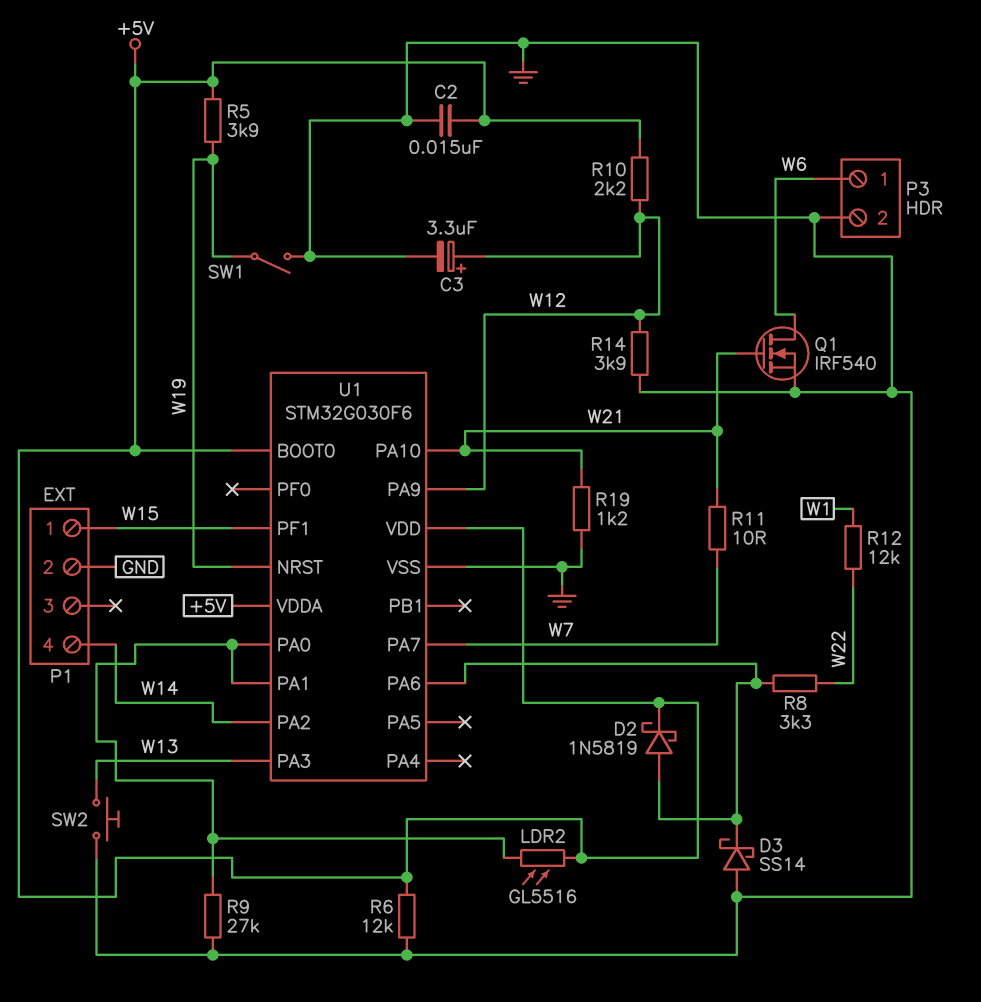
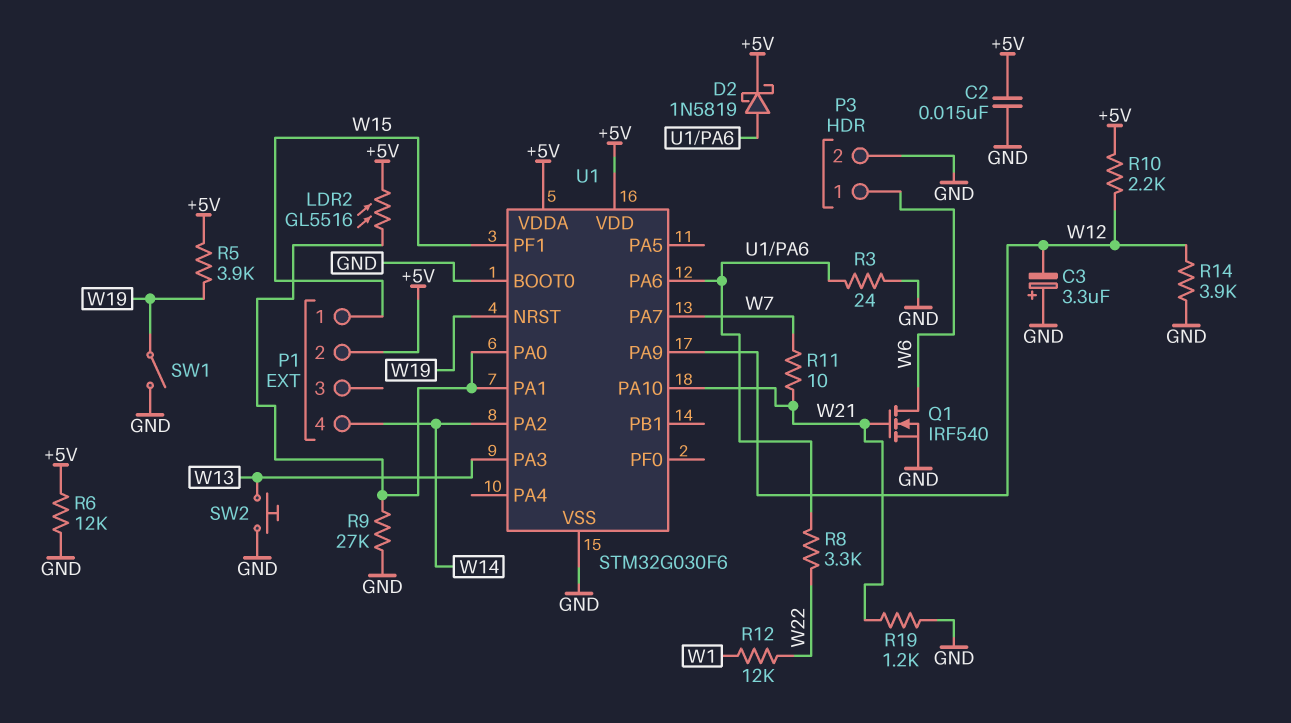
C3: 3.3uF (plus W12, minus GND) -> 3.3uF (plus GND, minus W12)
D3: schottky SS14 (A GND, K U1/PA6) -> none
P1 pin 2: GND -> +5V
R3: none -> 24 (GND, U1/PA6)
U1 pin BOOT0: +5V -> GND

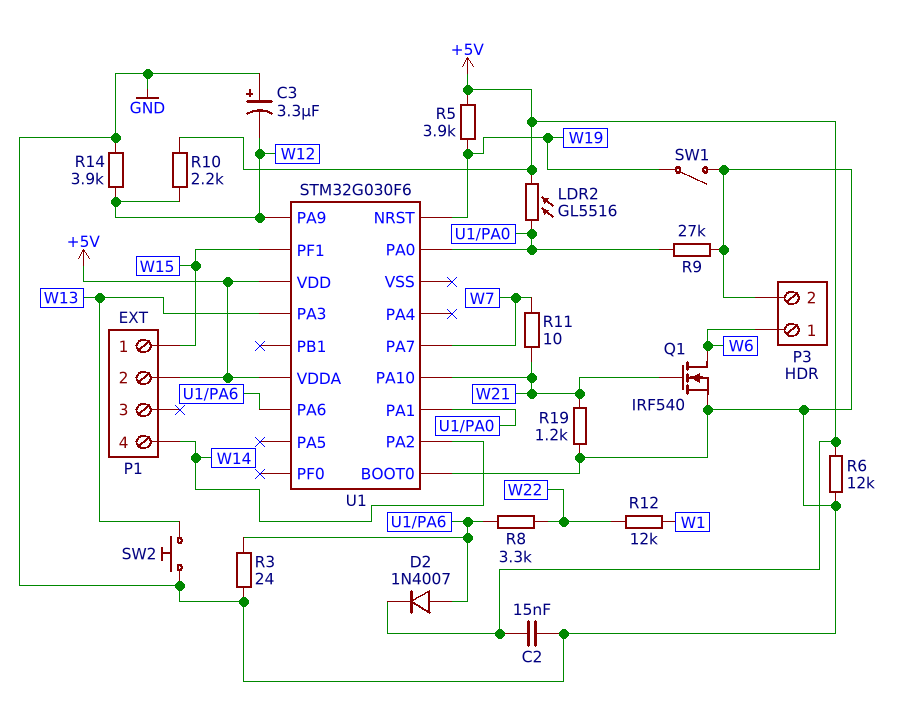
D2: schottky 1N5819 (A U1/PA6, K +5V) -> diode 1N4007 (A U1/PA6, K +5V)
U1 pin VSS: GND -> none

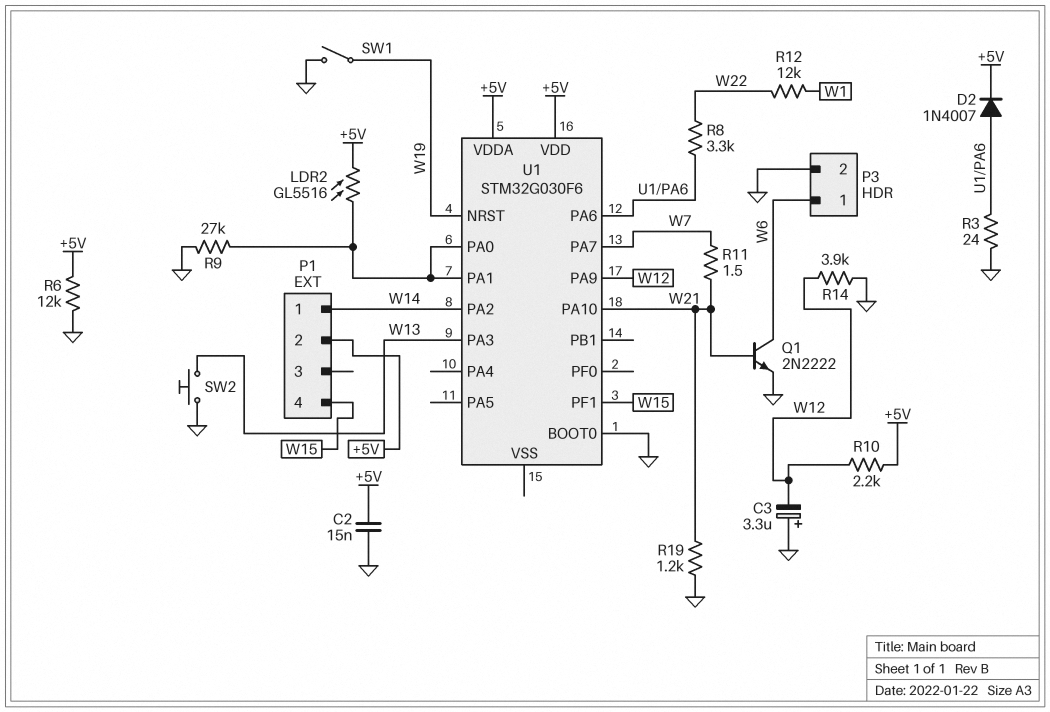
P1 pin 1: W15 -> W14
P1 pin 4: W14 -> W15
Q1: NMOS IRF540 (G W21, D W6, S GND) -> NPN 2N2222 (B W21, C W6, E GND)
R5: 3.9k (+5V, W19) -> none
R11: 10 (W7, W21) -> 1.5 (W7, W21)

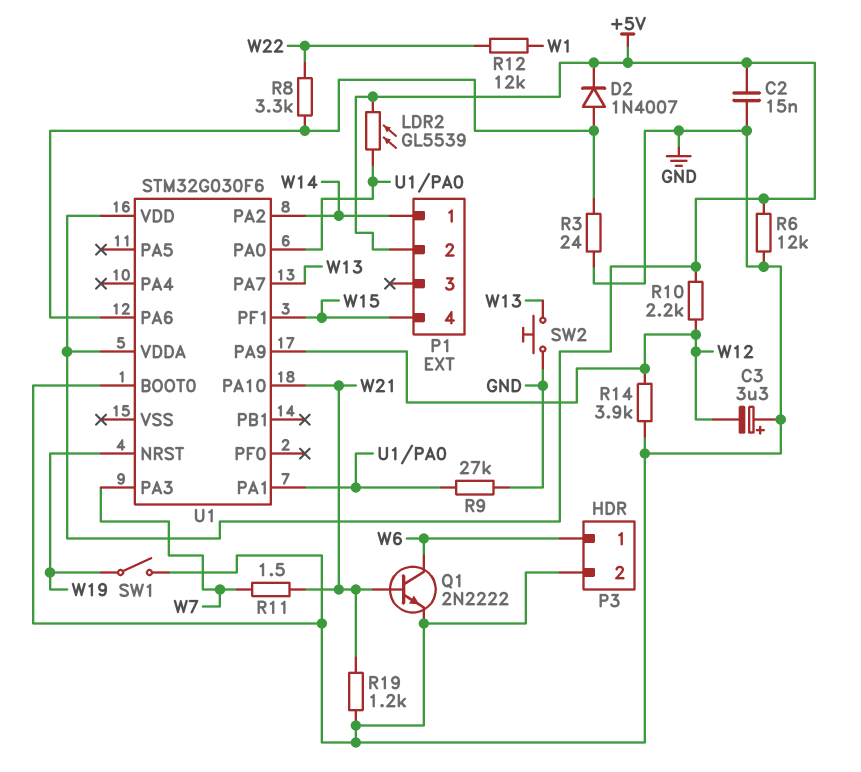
LDR2: GL5516 (+5V, U1/PA0) -> GL5539 (+5V, U1/PA0)
U1 pin PA3: W13 -> W7
U1 pin PA7: W7 -> W13

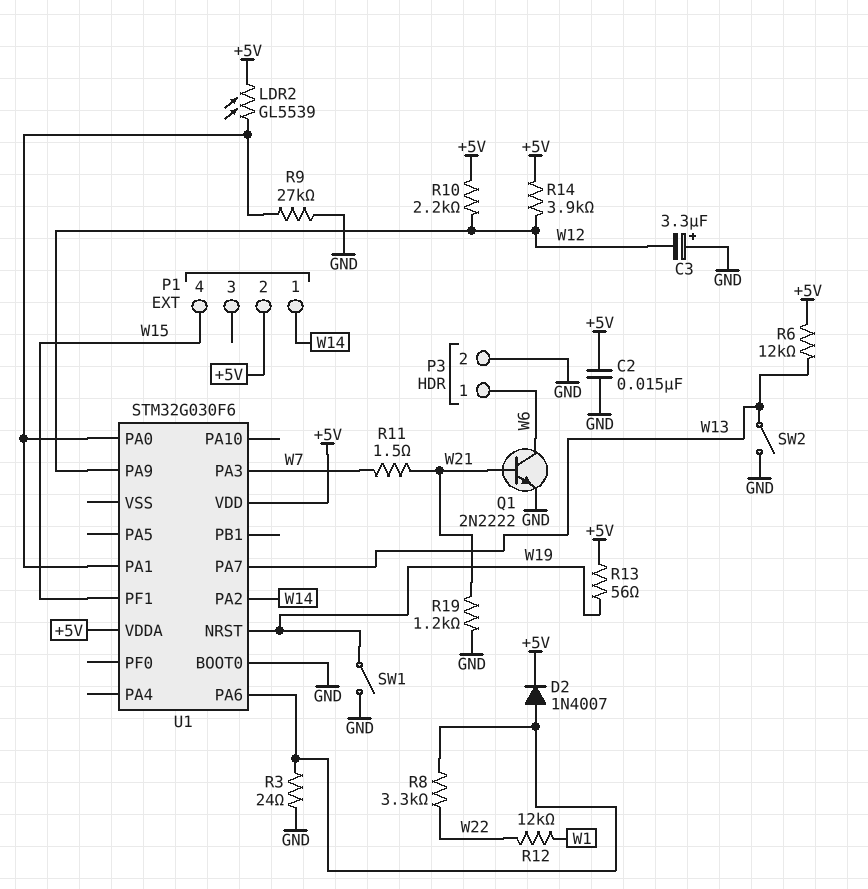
R6: 12k (+5V, GND) -> 12k (+5V, W13)
R13: none -> 56 (+5V, W19)
R14: 3.9k (GND, W12) -> 3.9k (+5V, W12)
SW2: button (GND, W13) -> switch (GND, W13)
U1 pin PA10: W21 -> none

